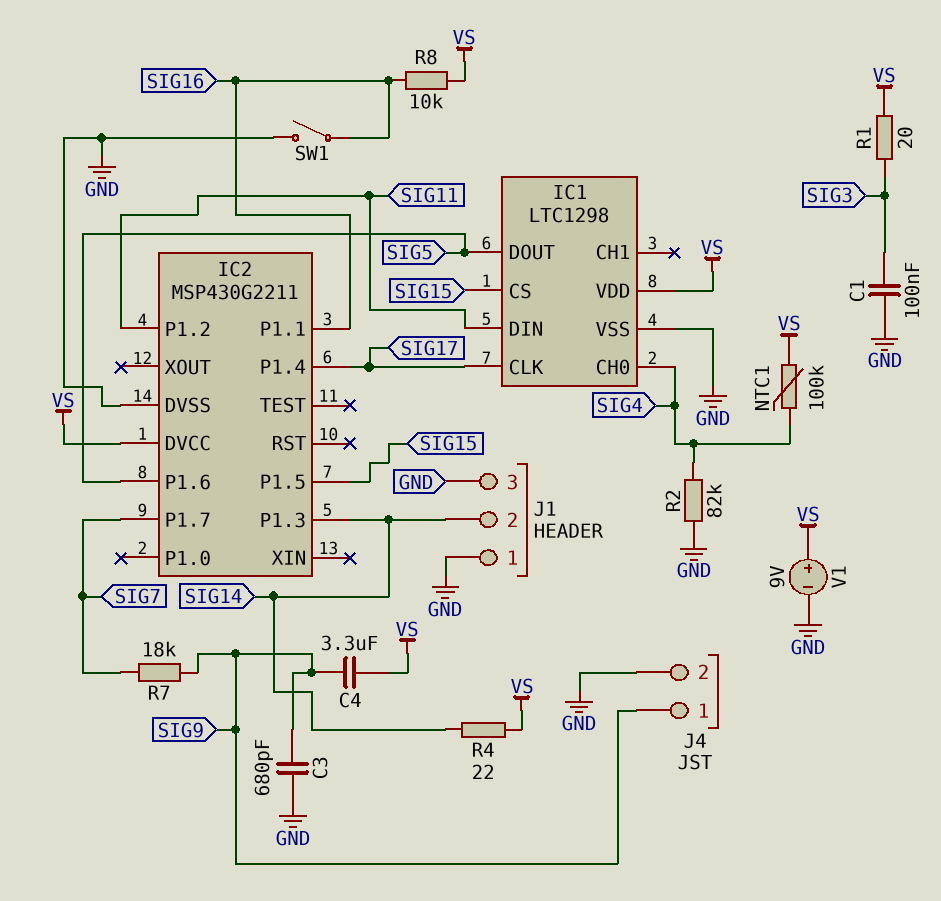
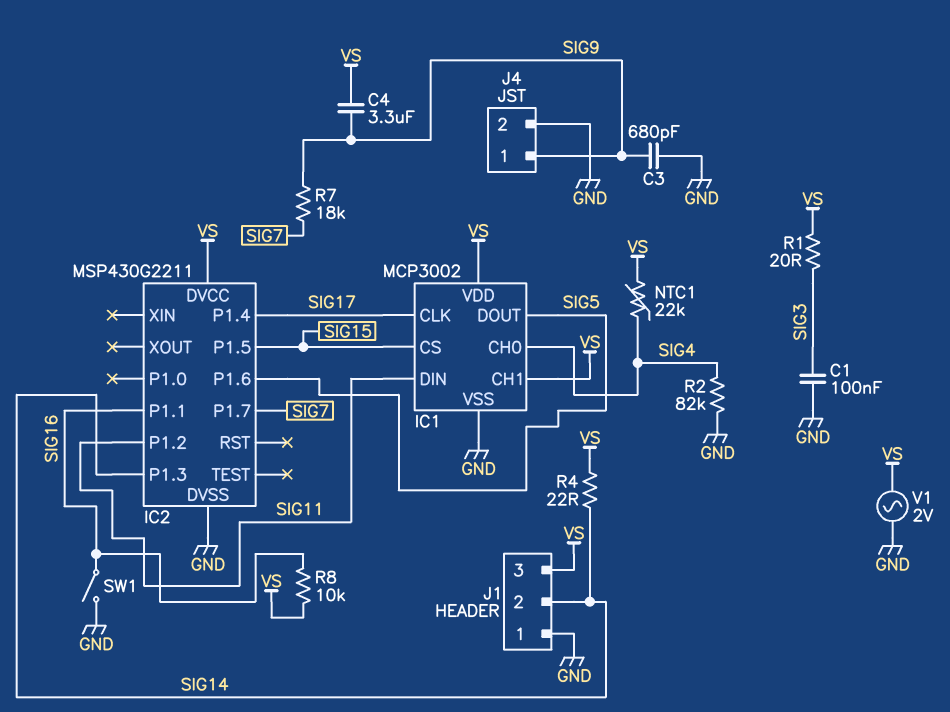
IC1: LTC1298 -> MCP3002
IC1 pin CH1: none -> VS
J1 pin 3: GND -> VS
NTC1: 100k (SIG4, VS) -> 22k (SIG4, VS)
V1: 9V (plus VS, minus GND) -> AC 2V (GND, VS)

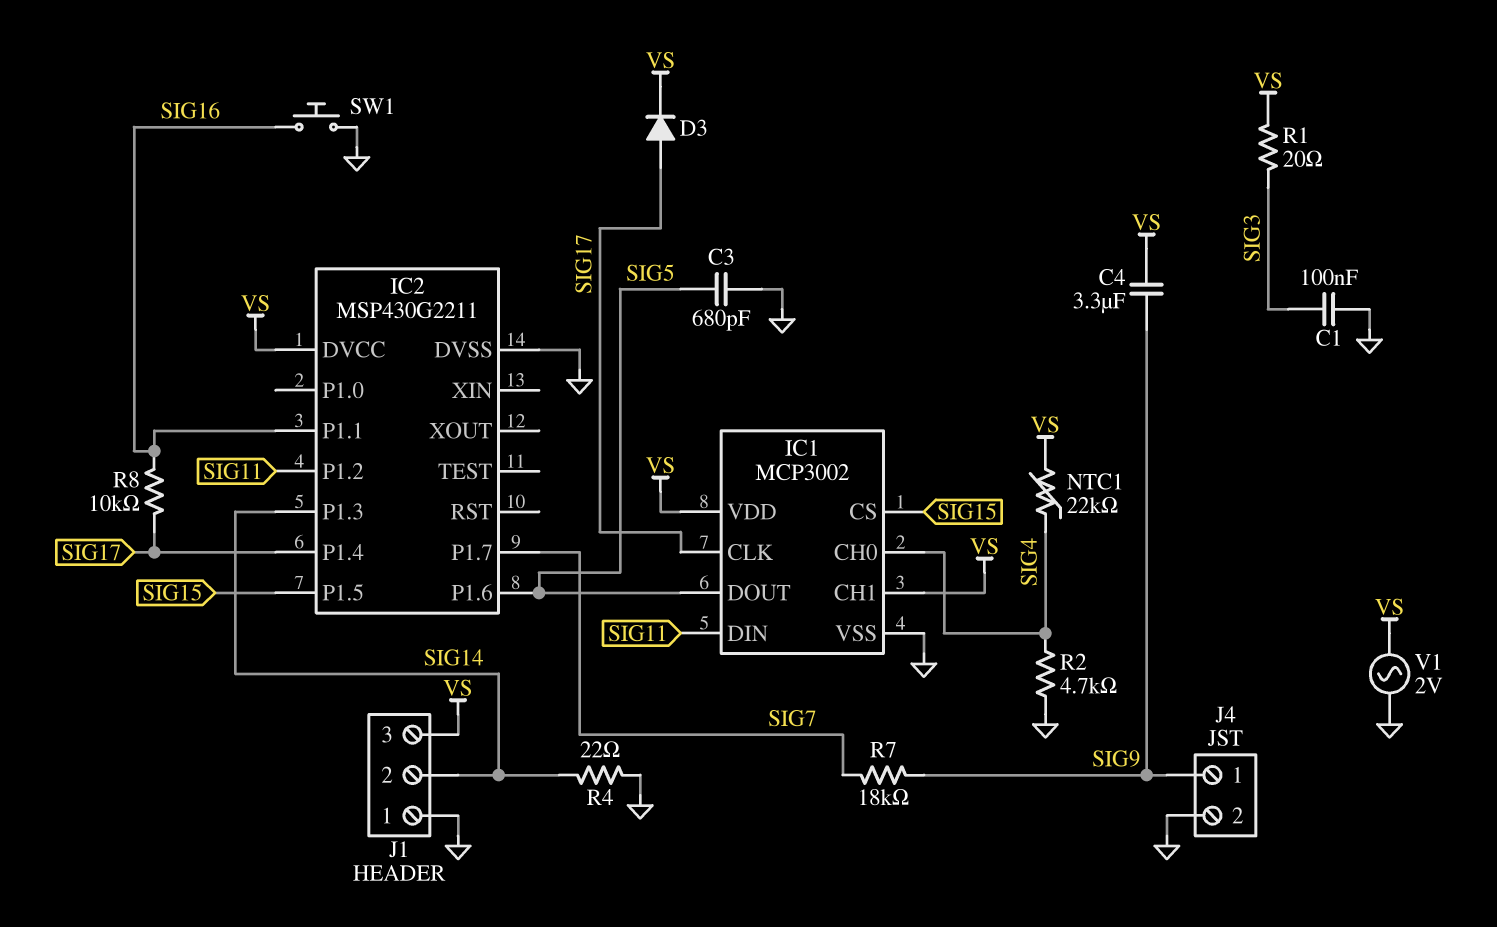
C3: 680pF (GND, SIG9) -> 680pF (GND, SIG5)
D3: none -> diode (A SIG17, K VS)
R2: 82k (GND, SIG4) -> 4.7k (GND, SIG4)
R4: 22 (SIG14, VS) -> 22 (GND, SIG14)
R8: 10k (SIG16, VS) -> 10k (SIG16, SIG17)
SW1: switch (GND, SIG16) -> button (GND, SIG16)

